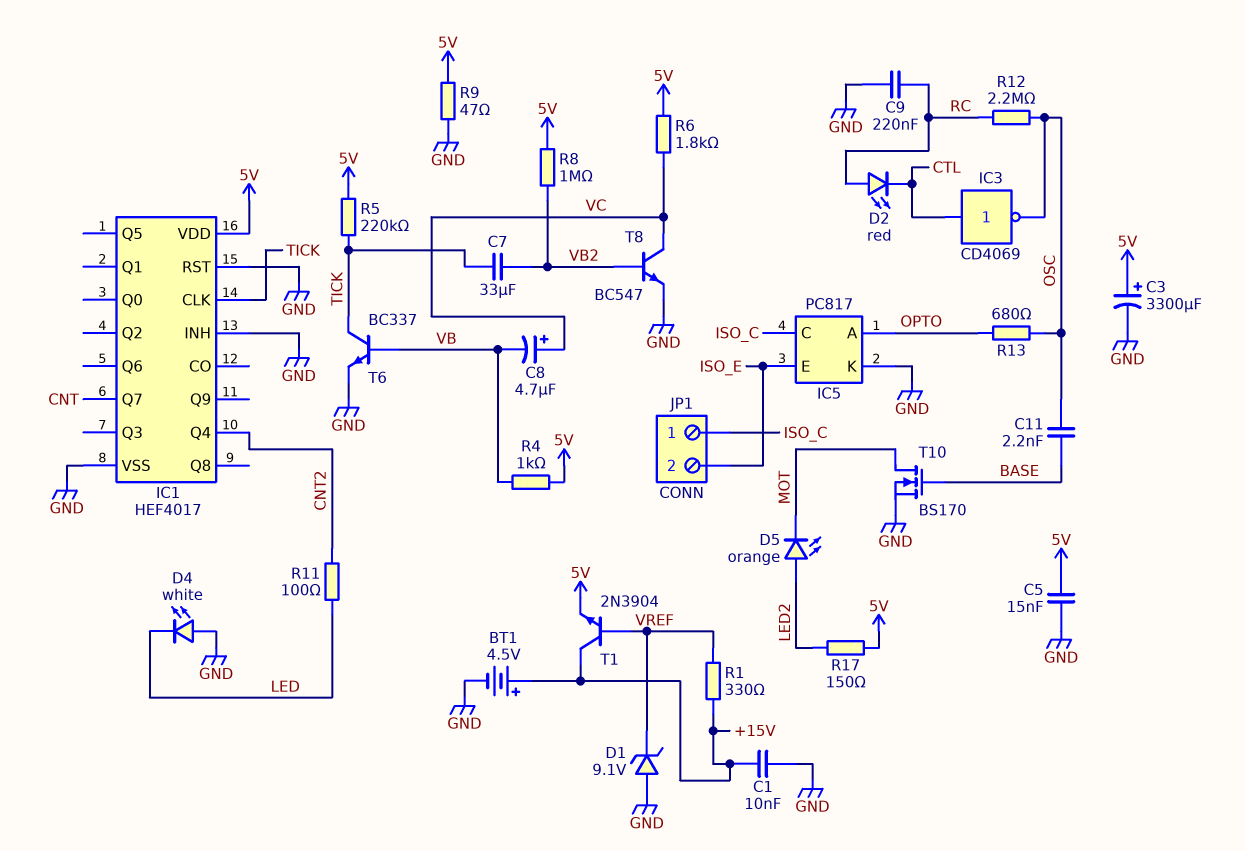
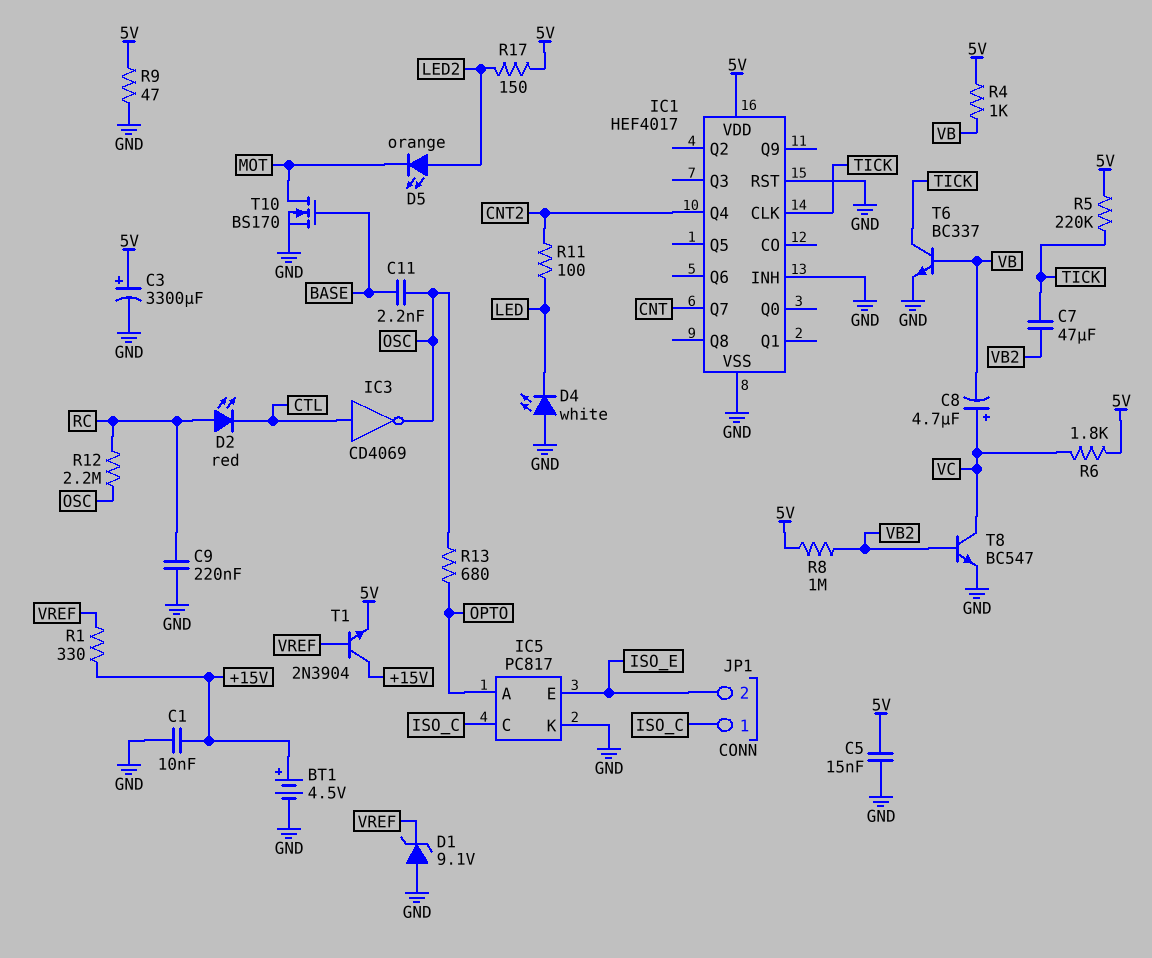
C7: 33uF (TICK, VB2) -> 47uF (TICK, VB2)

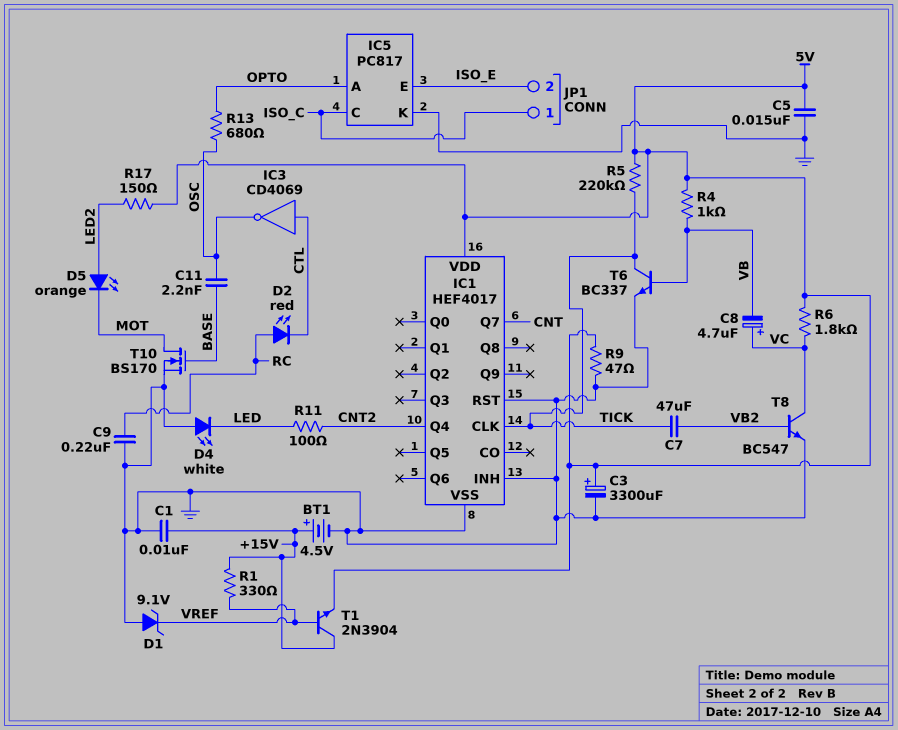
R8: 1M (5V, VB2) -> none
R12: 2.2M (OSC, RC) -> none

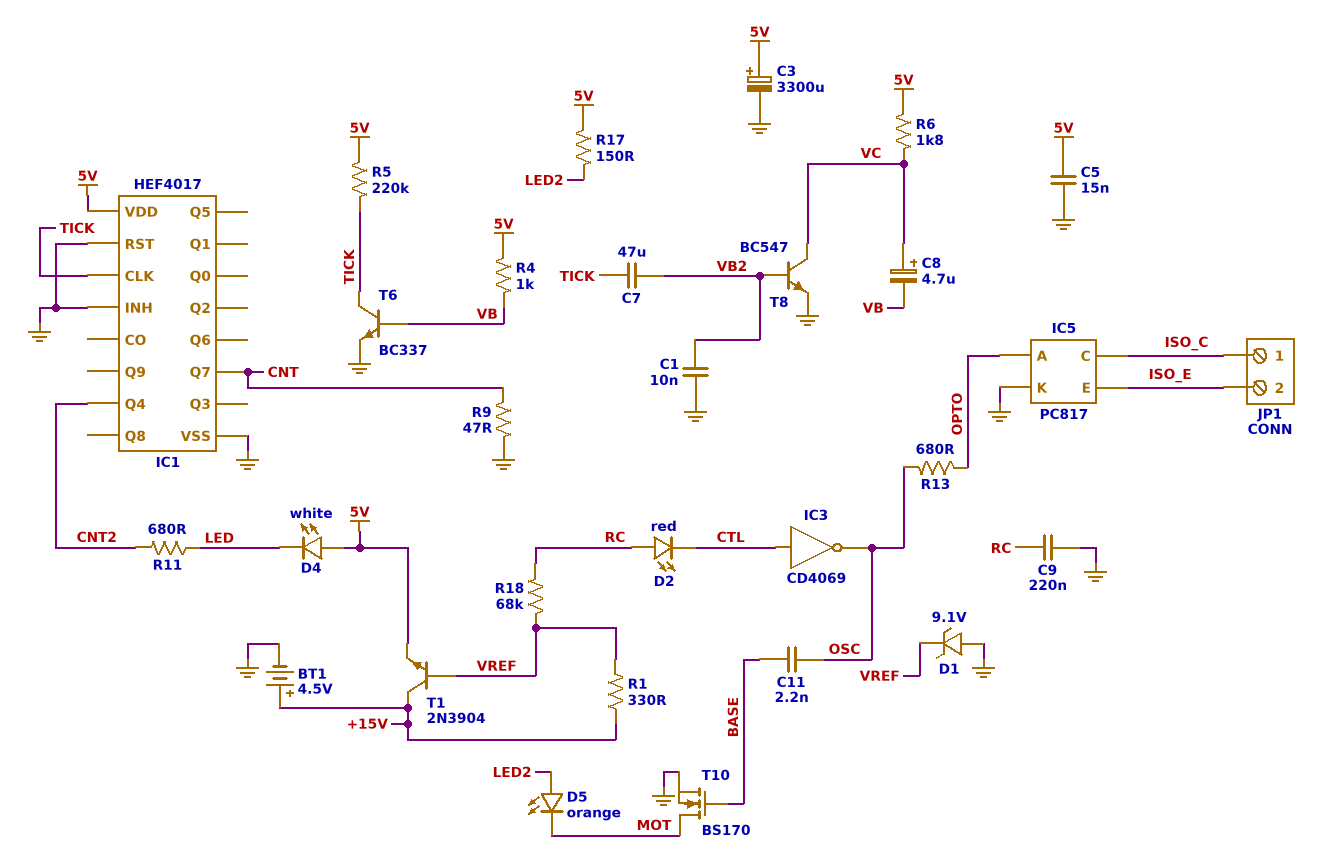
C1: 10nF (+15V, GND) -> 10nF (GND, VB2)
D4: LED white (A GND, K LED) -> LED white (A 5V, K LED)
R9: 47 (5V, GND) -> 47 (CNT, GND)
R11: 100 (CNT2, LED) -> 680 (CNT2, LED)
R18: none -> 68k (RC, VREF)

